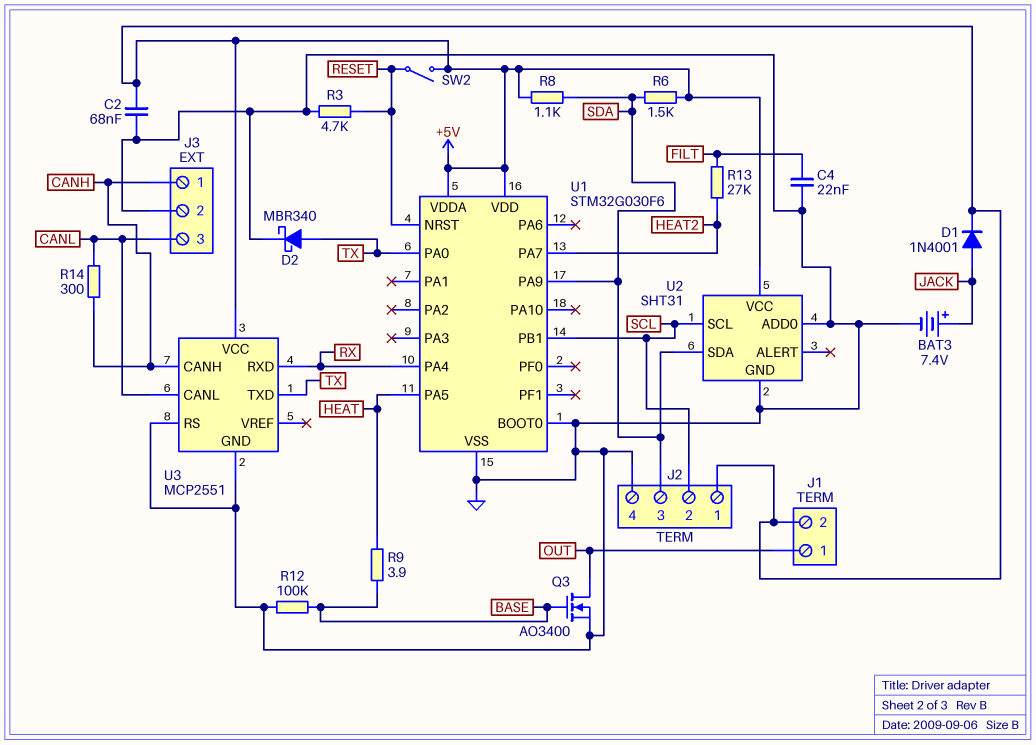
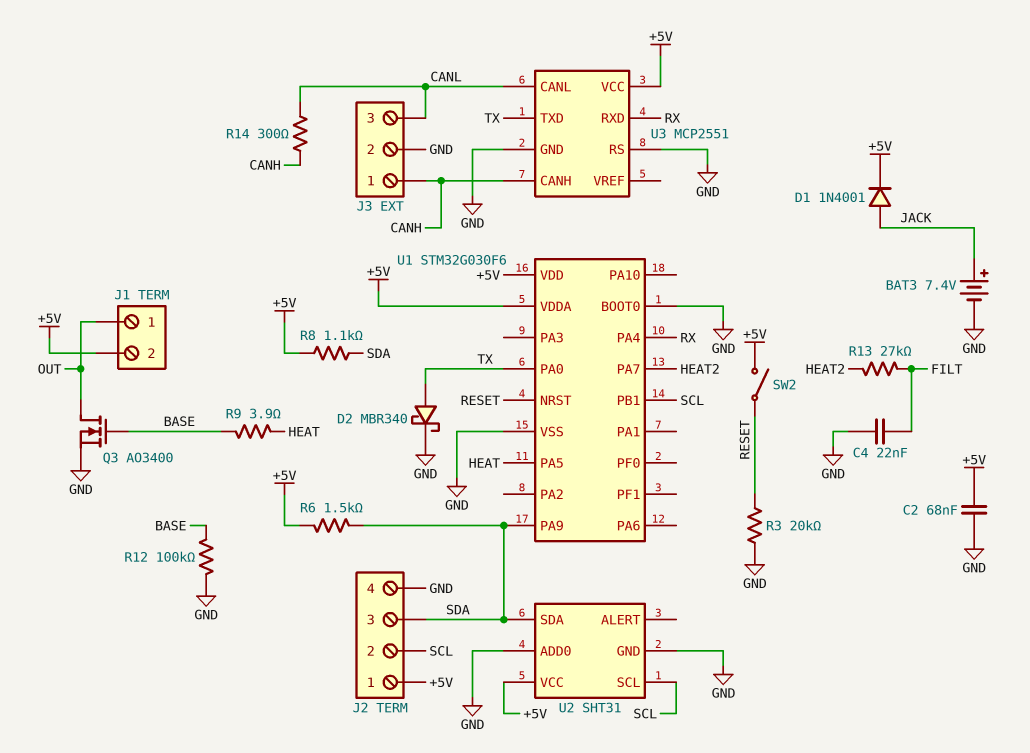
R3: 4.7k (GND, RESET) -> 20k (GND, RESET)

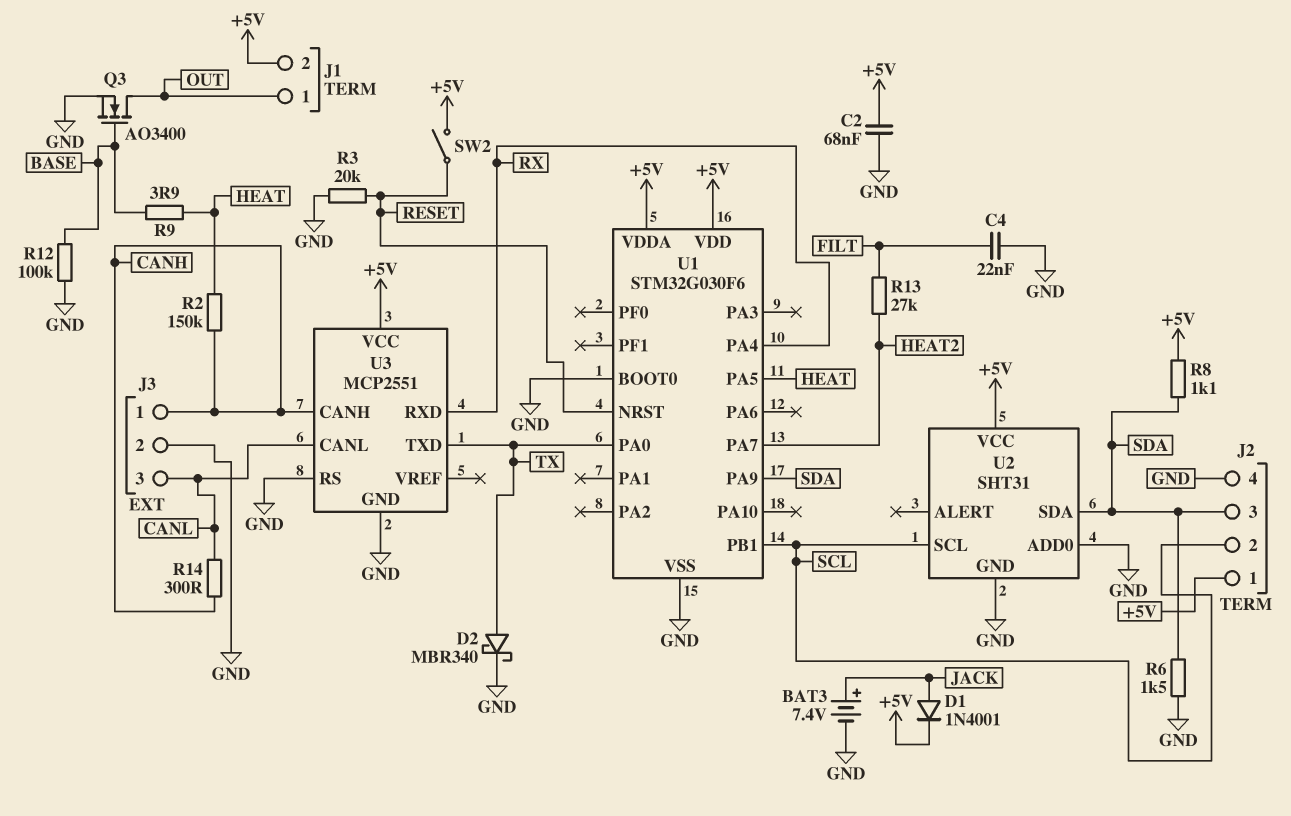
R2: none -> 150k (CANH, HEAT)
R6: 1.5k (+5V, SDA) -> 1.5k (GND, SDA)

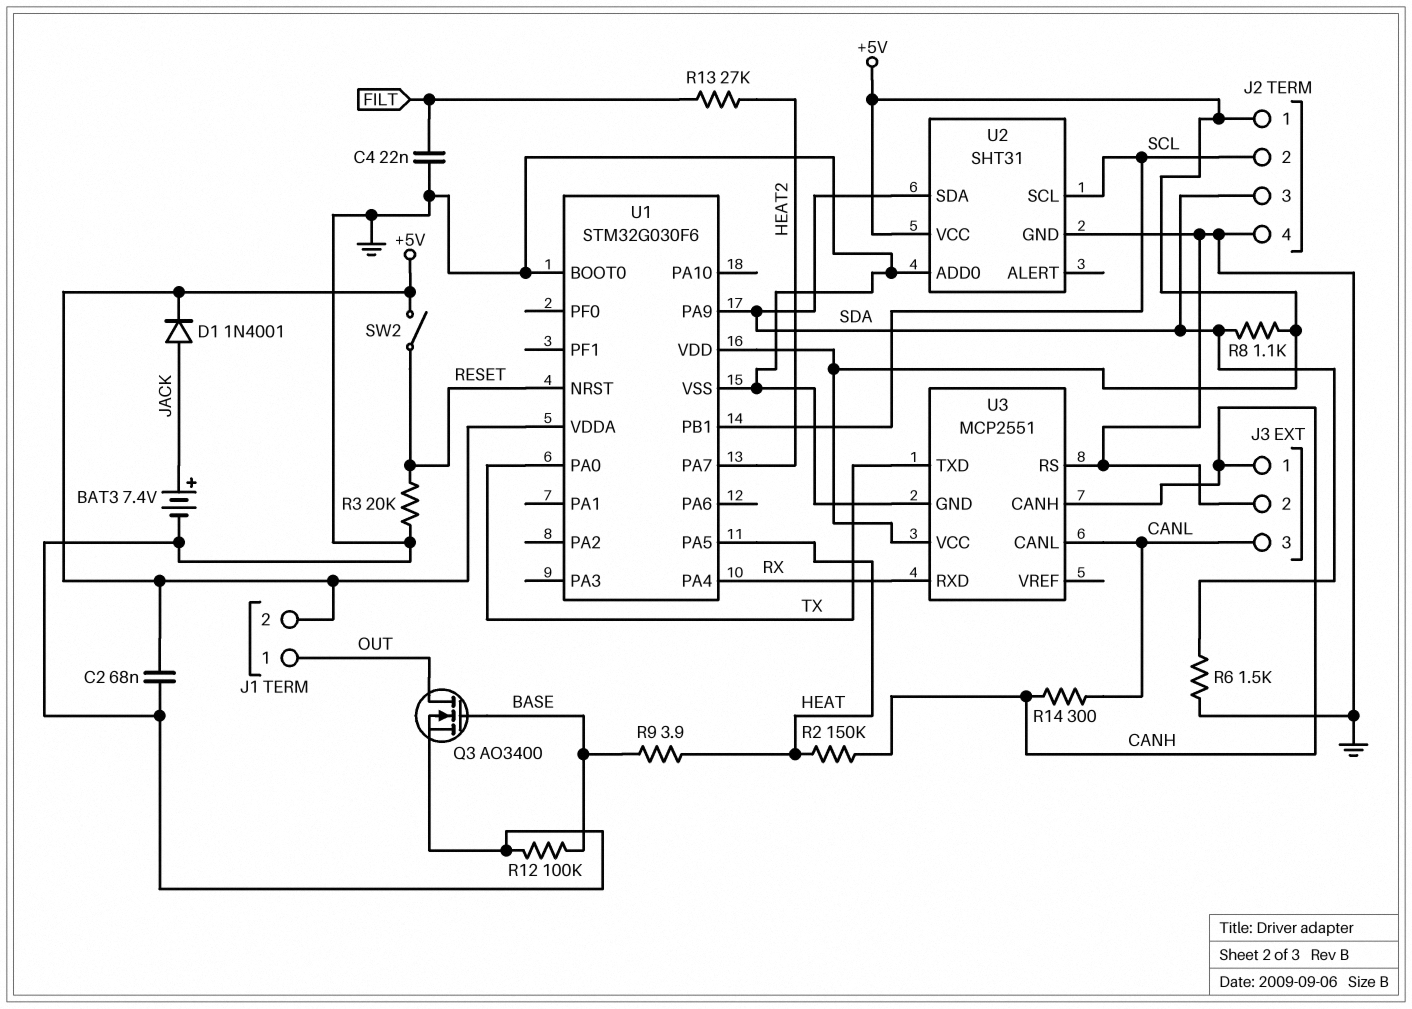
D2: schottky MBR340 (A TX, K GND) -> none

